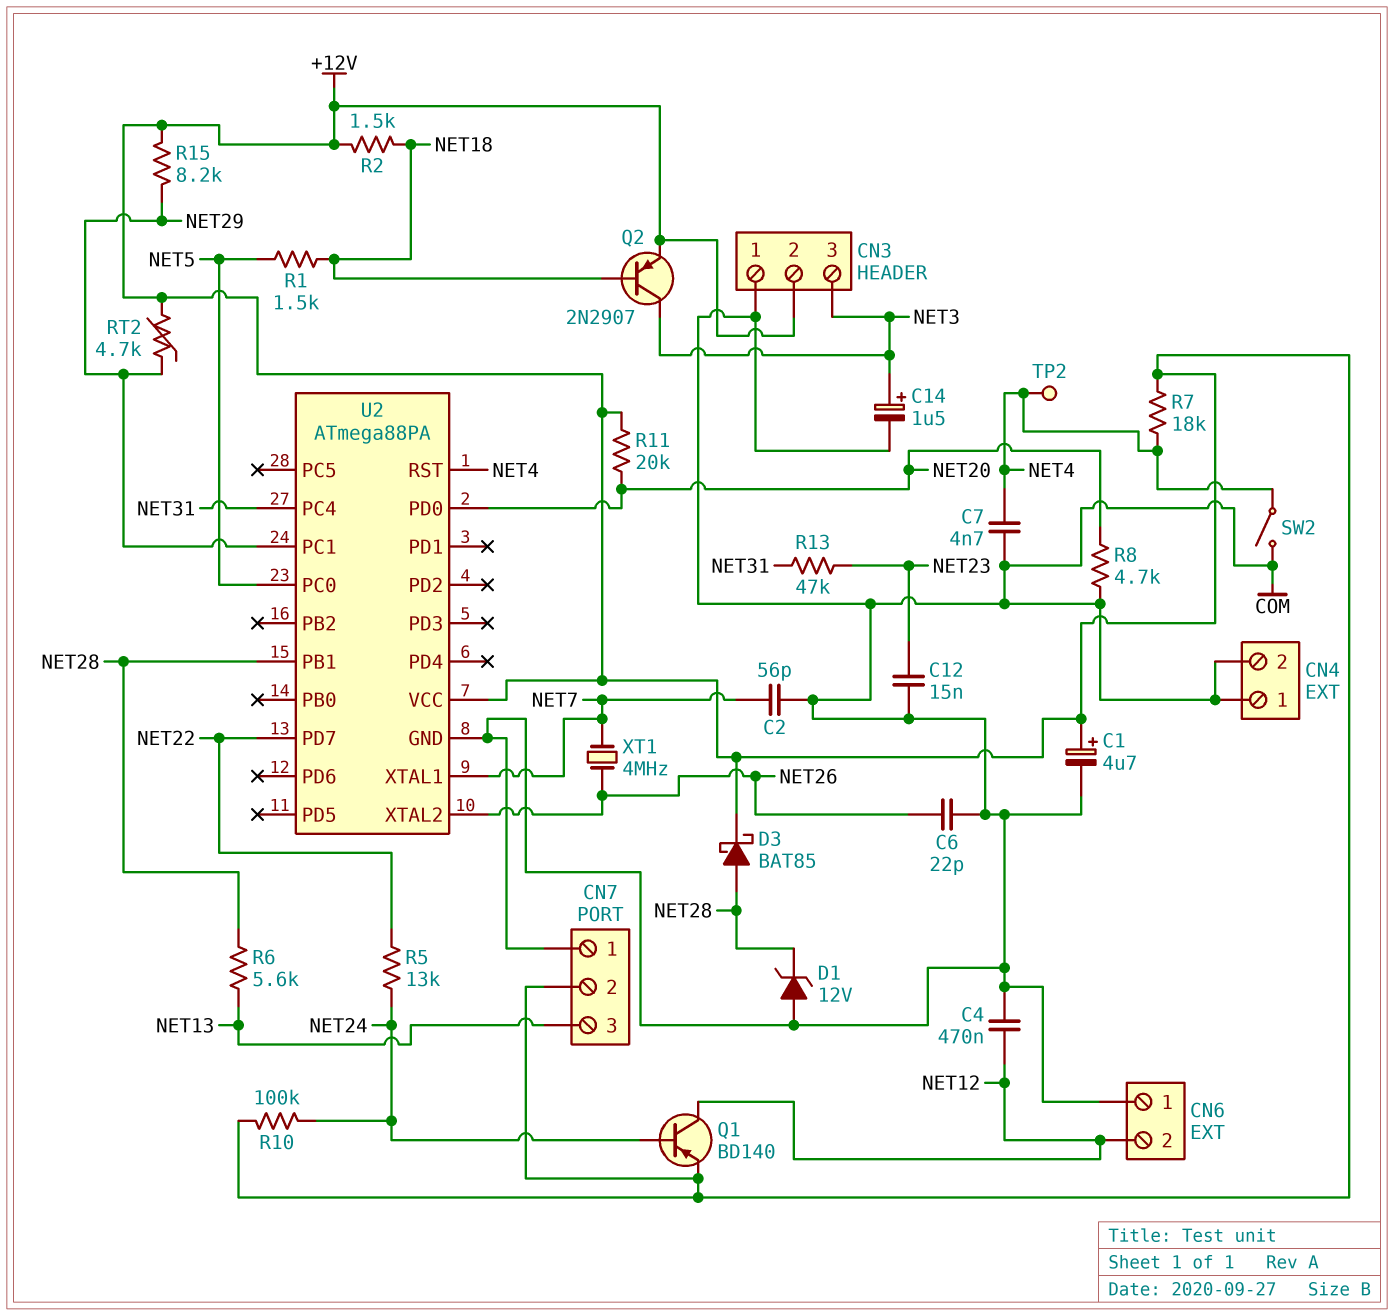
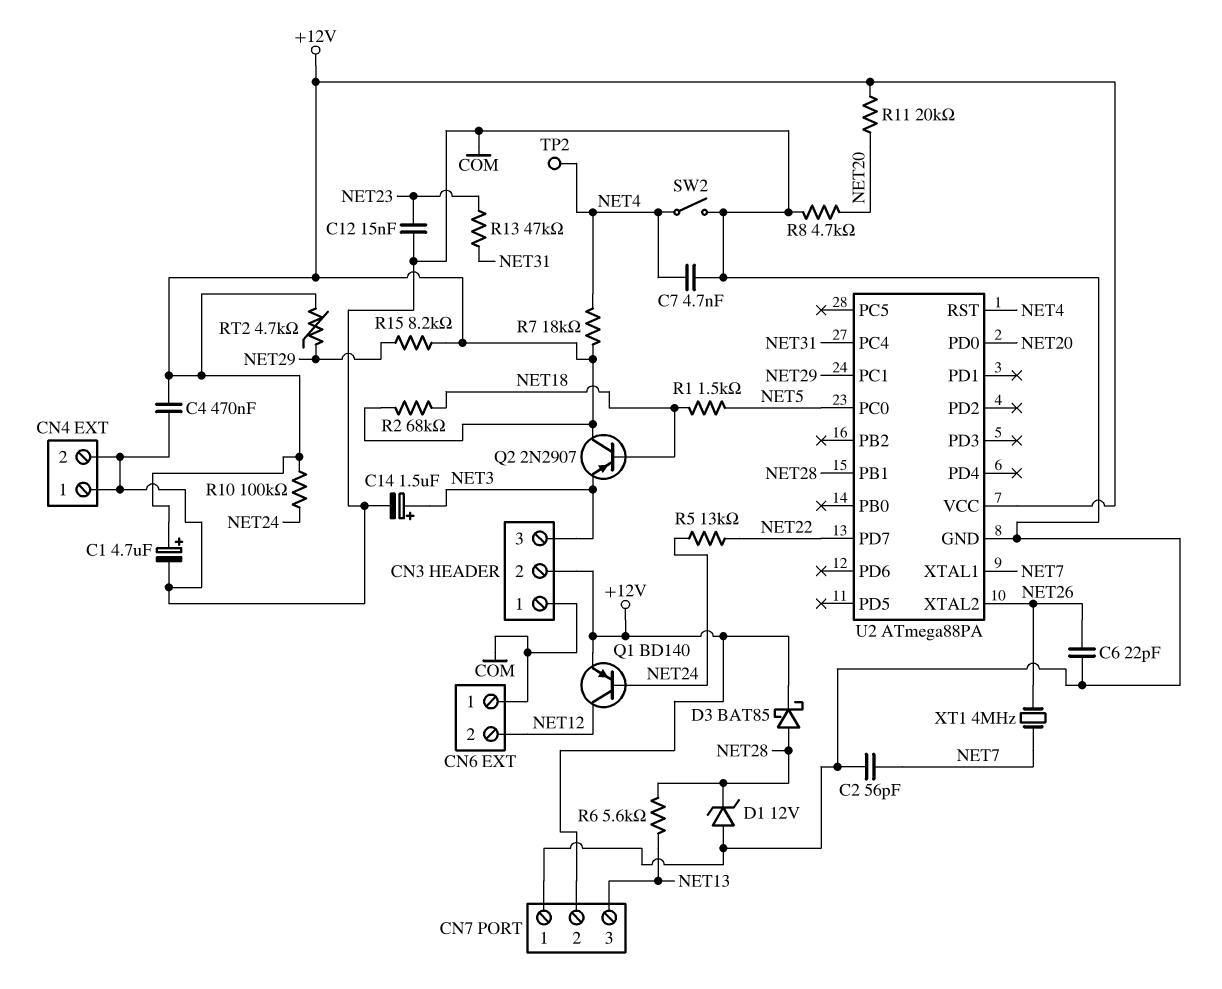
C4: 470nF (COM, NET12) -> 470nF (+12V, COM)
Q2: PNP 2N2907 (B NET18, C NET3, E +12V) -> PNP 2N2907 (B NET18, C +12V, E NET3)
R2: 1.5k (+12V, NET18) -> 68k (+12V, NET18)

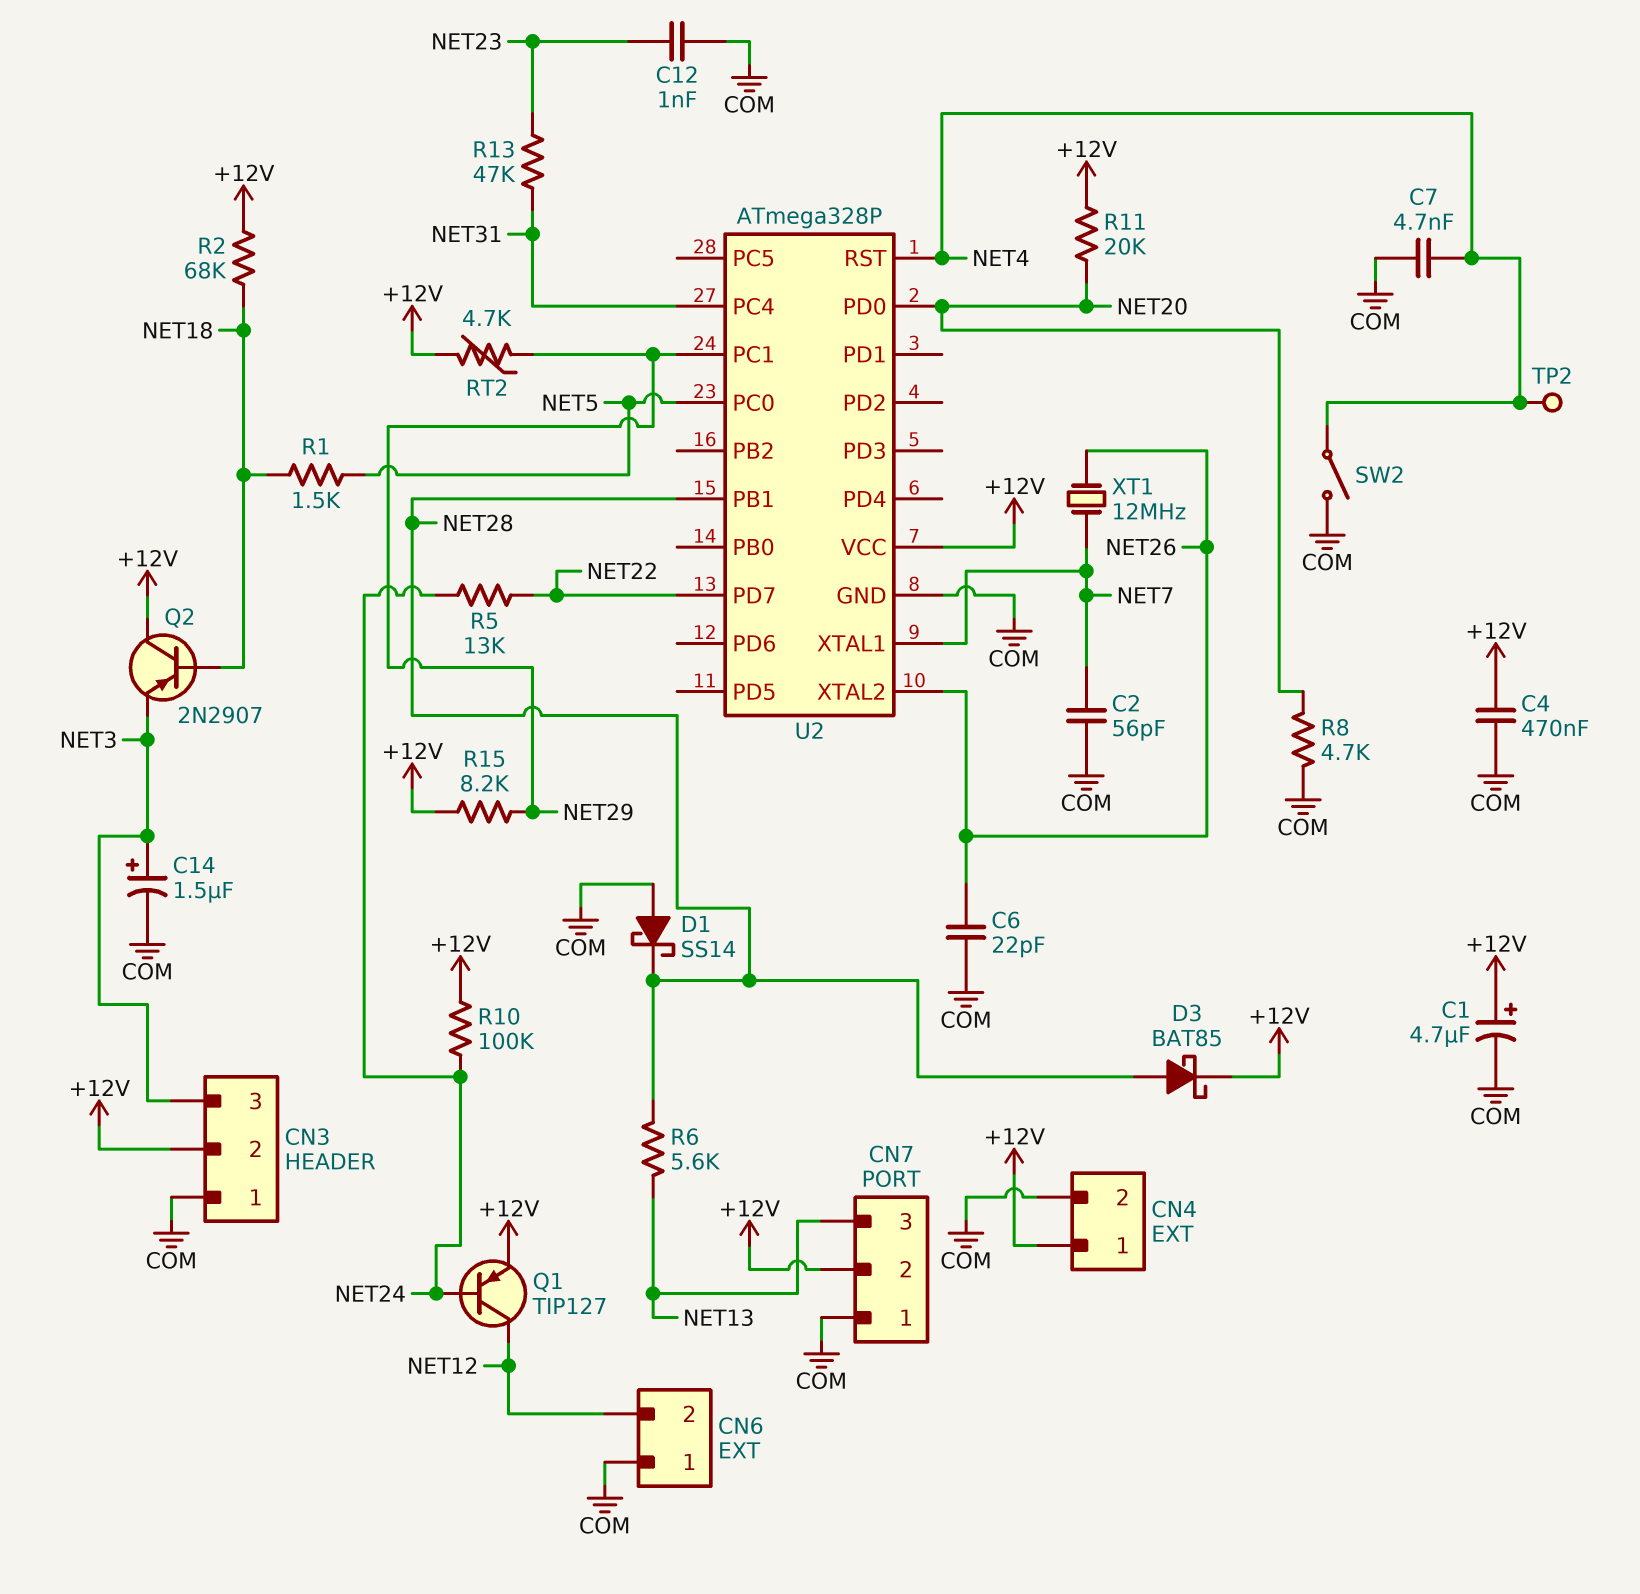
C12: 15nF (COM, NET23) -> 1nF (COM, NET23)
CN4 pin 1: COM -> +12V
D1: zener 12V (A COM, K NET28) -> schottky SS14 (A COM, K NET28)
Q1: PNP BD140 (B NET24, C NET12, E +12V) -> PNP TIP127 (B NET24, C NET12, E +12V)
R7: 18k (+12V, NET4) -> none
U2: ATmega88PA -> ATmega328P
XT1: 4MHz (NET7, NET26) -> 12MHz (NET7, NET26)

